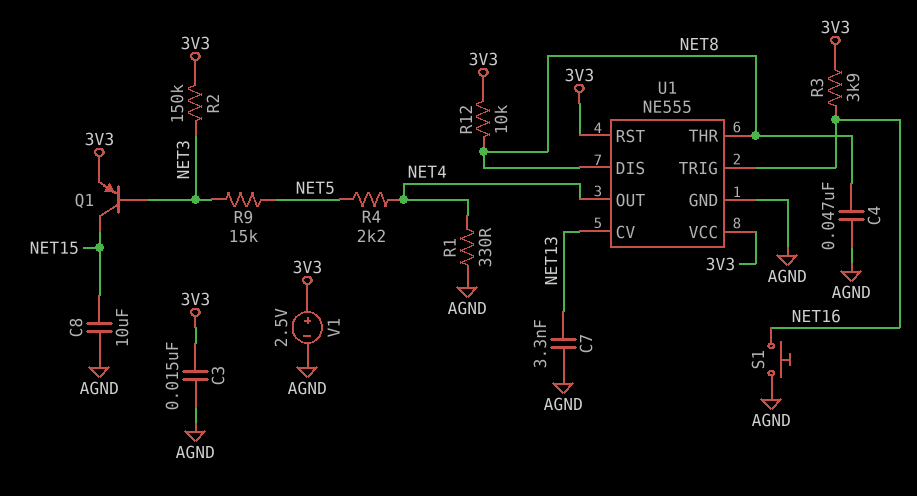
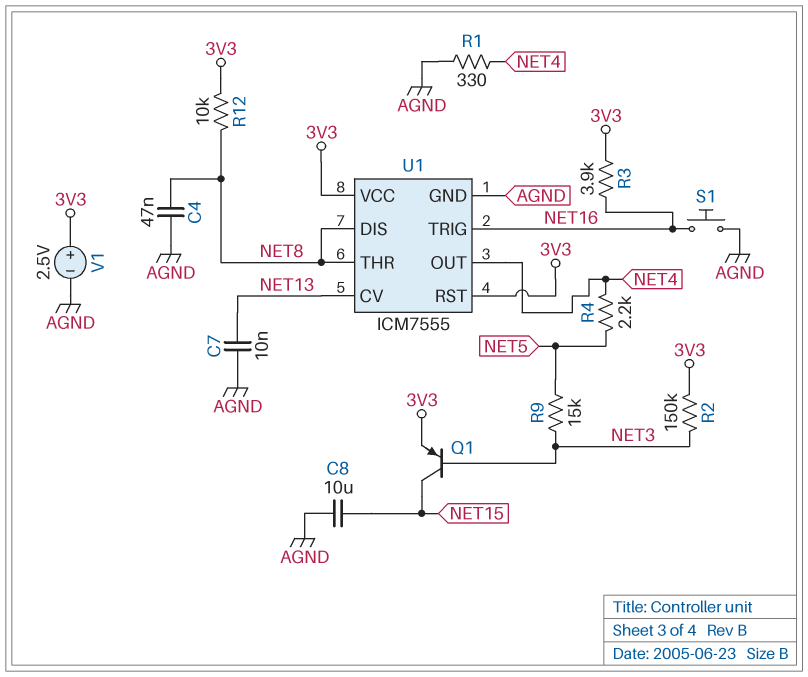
C3: 15nF (3V3, AGND) -> none
C7: 3.3nF (AGND, NET13) -> 10nF (AGND, NET13)
U1: NE555 -> ICM7555

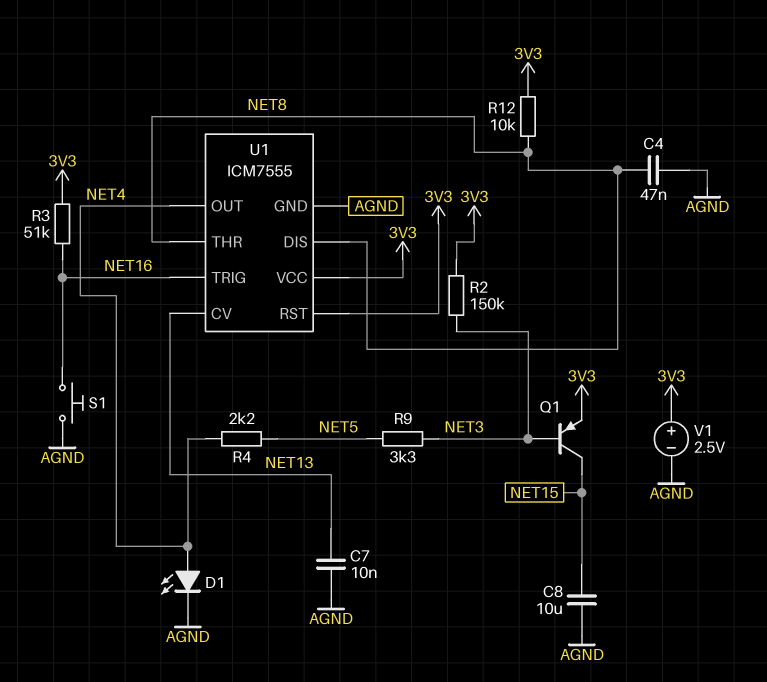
D1: none -> LED (A NET4, K AGND)
R1: 330 (AGND, NET4) -> none
R3: 3.9k (3V3, NET16) -> 51k (3V3, NET16)
R9: 15k (NET3, NET5) -> 3.3k (NET3, NET5)

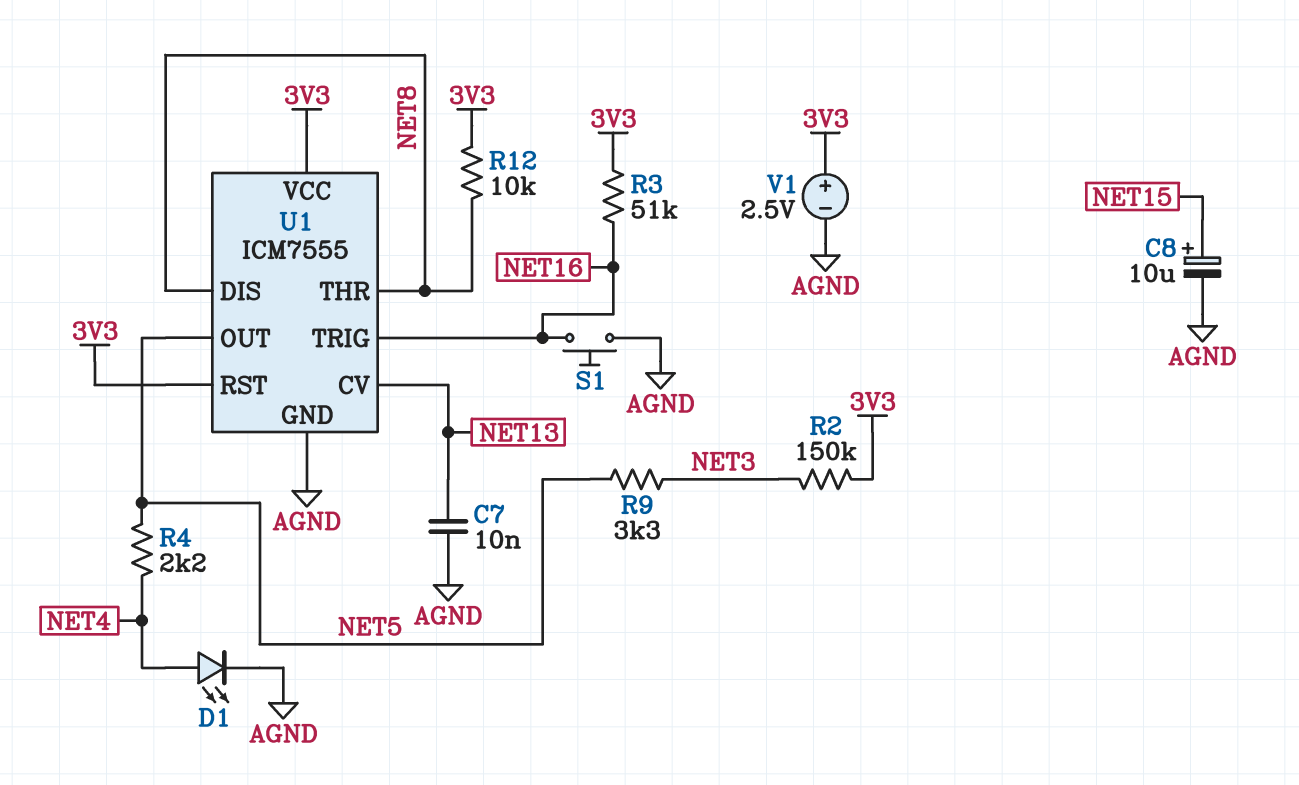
C4: 47nF (AGND, NET8) -> none
C8: 10uF (AGND, NET15) -> 10uF (plus NET15, minus AGND)
Q1: PNP (B NET3, C NET15, E 3V3) -> none
U1 pin OUT: NET4 -> NET5

